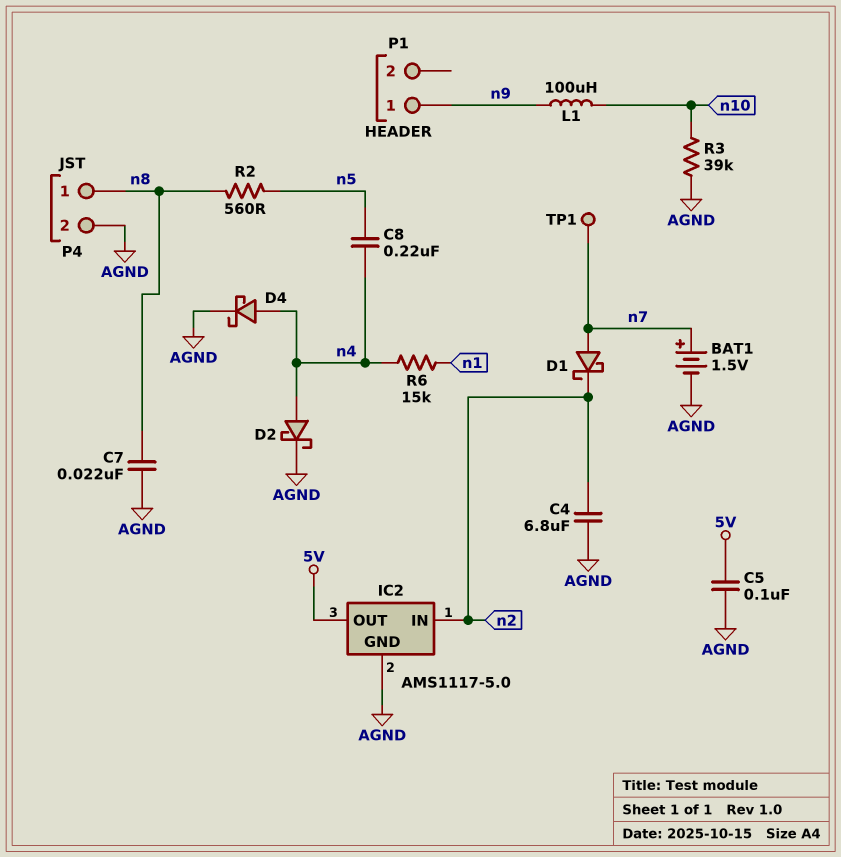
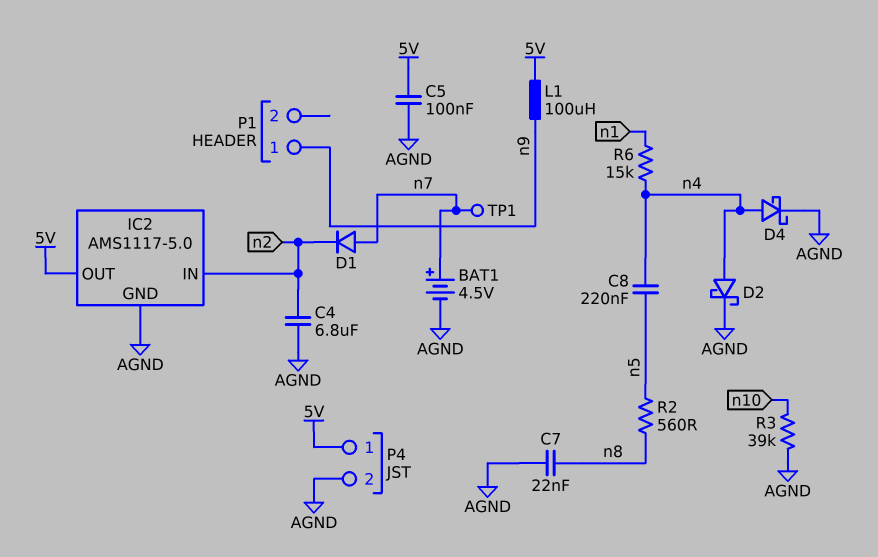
BAT1: 1.5V (plus n7, minus AGND) -> 4.5V (plus n7, minus AGND)
D1: schottky (A n7, K n2) -> diode (A n7, K n2)
L1: 100uH (n9, n10) -> 100uH (5V, n9)
P4 pin 1: n8 -> 5V

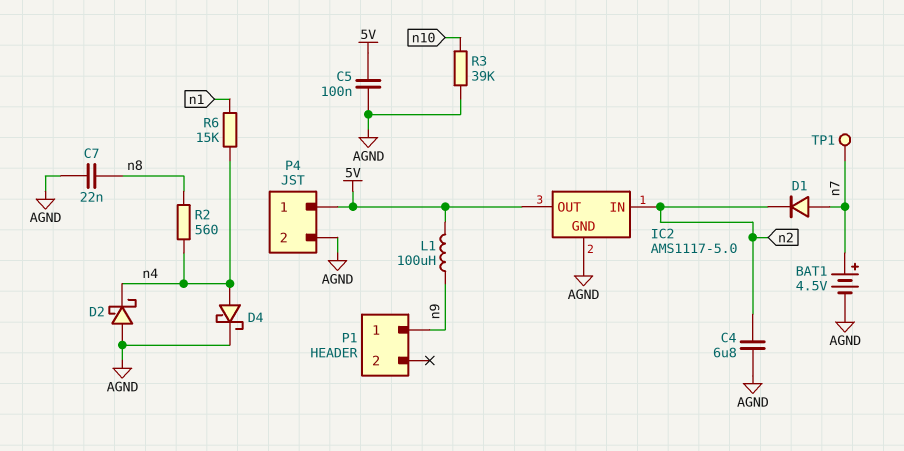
C8: 220nF (n4, n5) -> none
D2: schottky (A n4, K AGND) -> schottky (A AGND, K n4)
R2: 560 (n5, n8) -> 560 (n4, n8)

